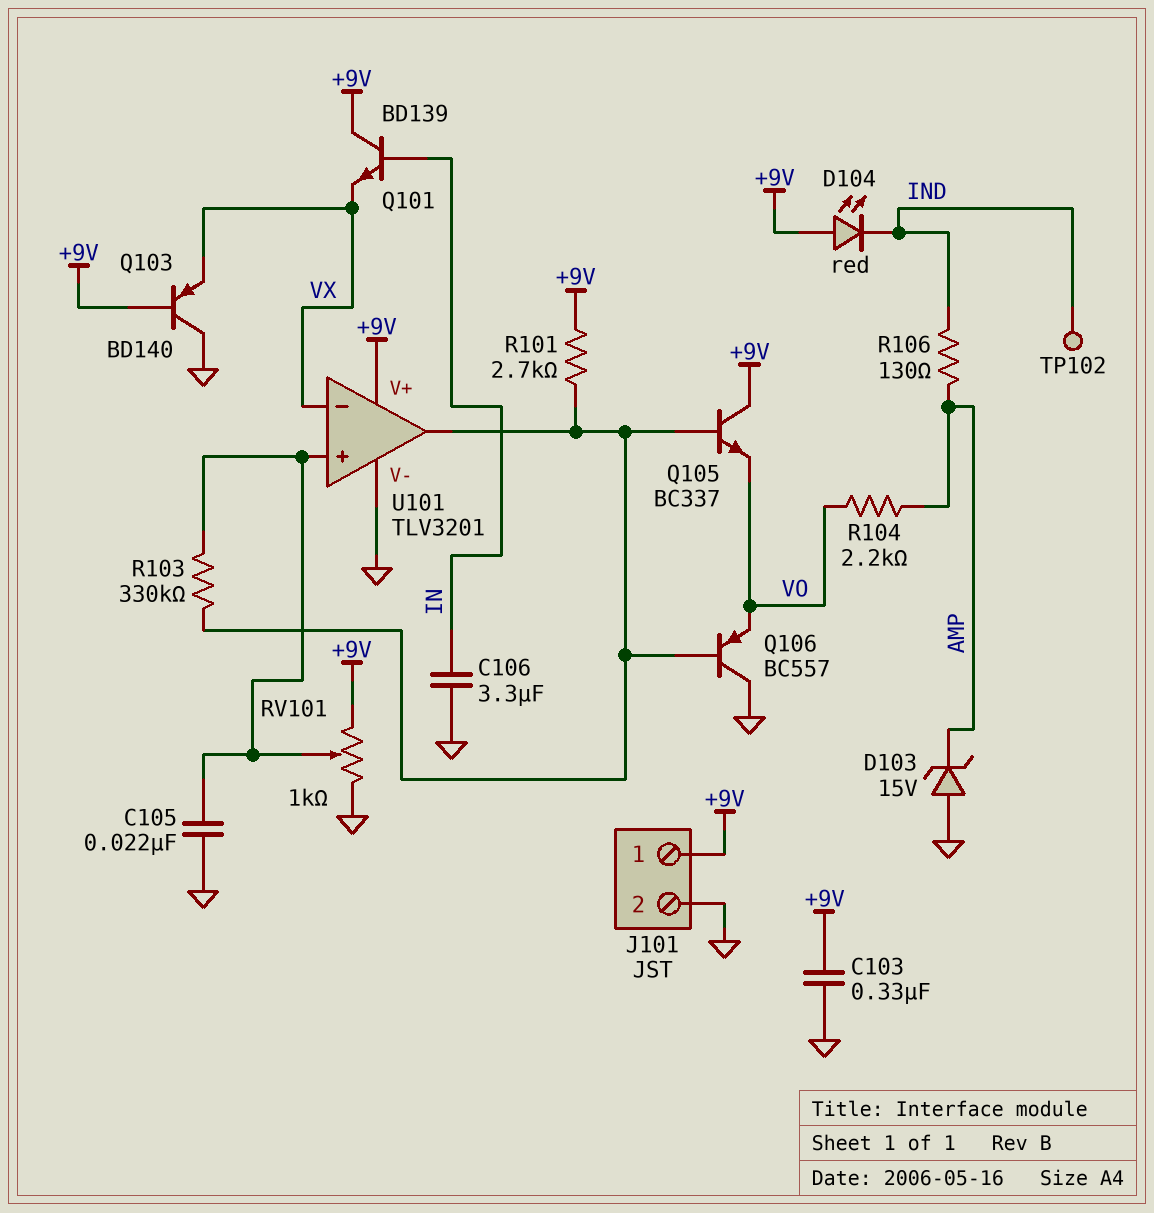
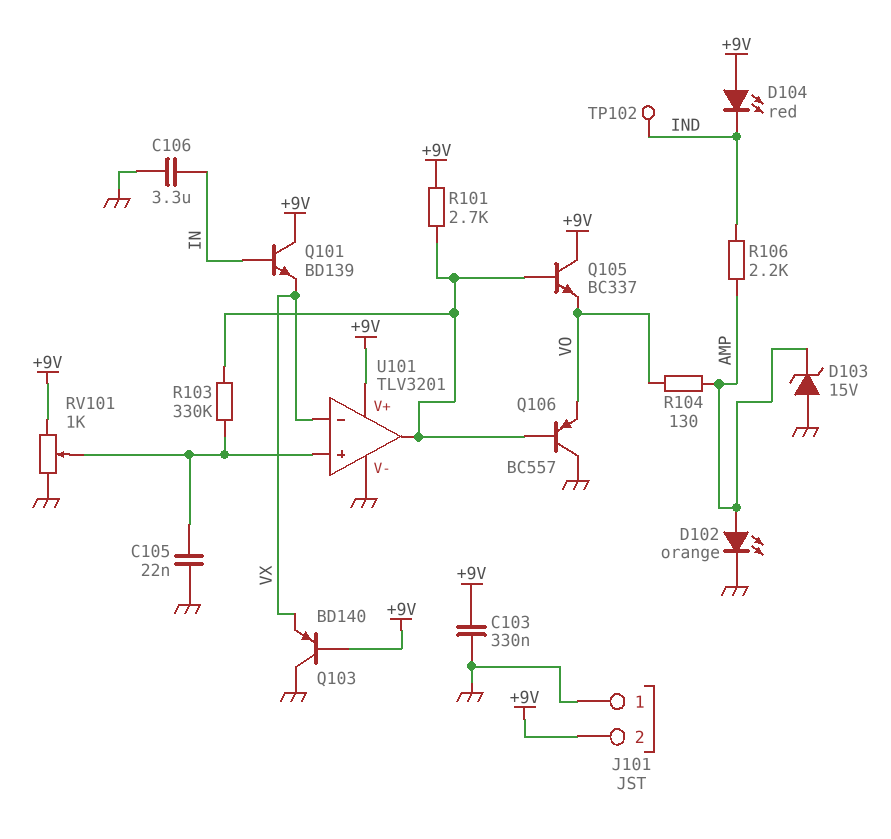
D102: none -> LED orange (A AMP, K GND)
J101 pin 1: +9V -> GND
J101 pin 2: GND -> +9V
R104: 2.2k (AMP, VO) -> 130 (AMP, VO)
R106: 130 (AMP, IND) -> 2.2k (AMP, IND)

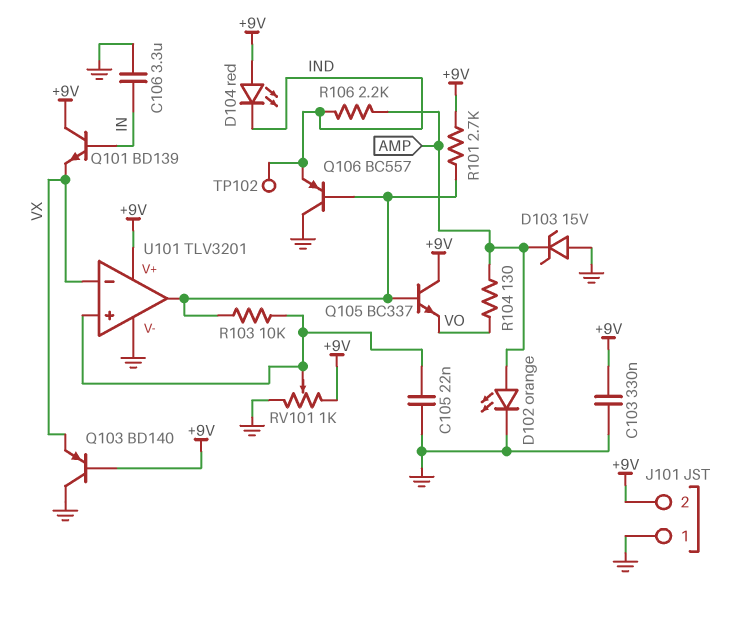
Q106: PNP BC557 (B U101/out, C GND, E VO) -> PNP BC557 (B U101/out, C GND, E IND)
R103: 330k (U101/in+, U101/out) -> 10k (U101/in+, U101/out)

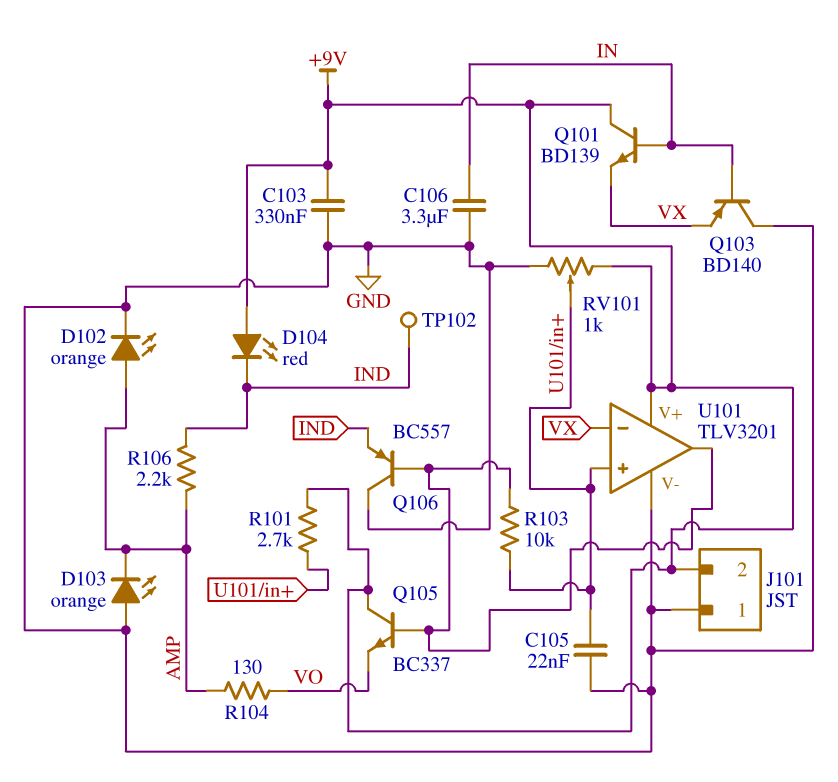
D103: zener 15V (A GND, K AMP) -> LED orange (A GND, K AMP)
Q103: PNP BD140 (B +9V, C GND, E VX) -> PNP BD140 (B IN, C GND, E VX)
R101: 2.7k (+9V, U101/out) -> 2.7k (+9V, U101/in+)

